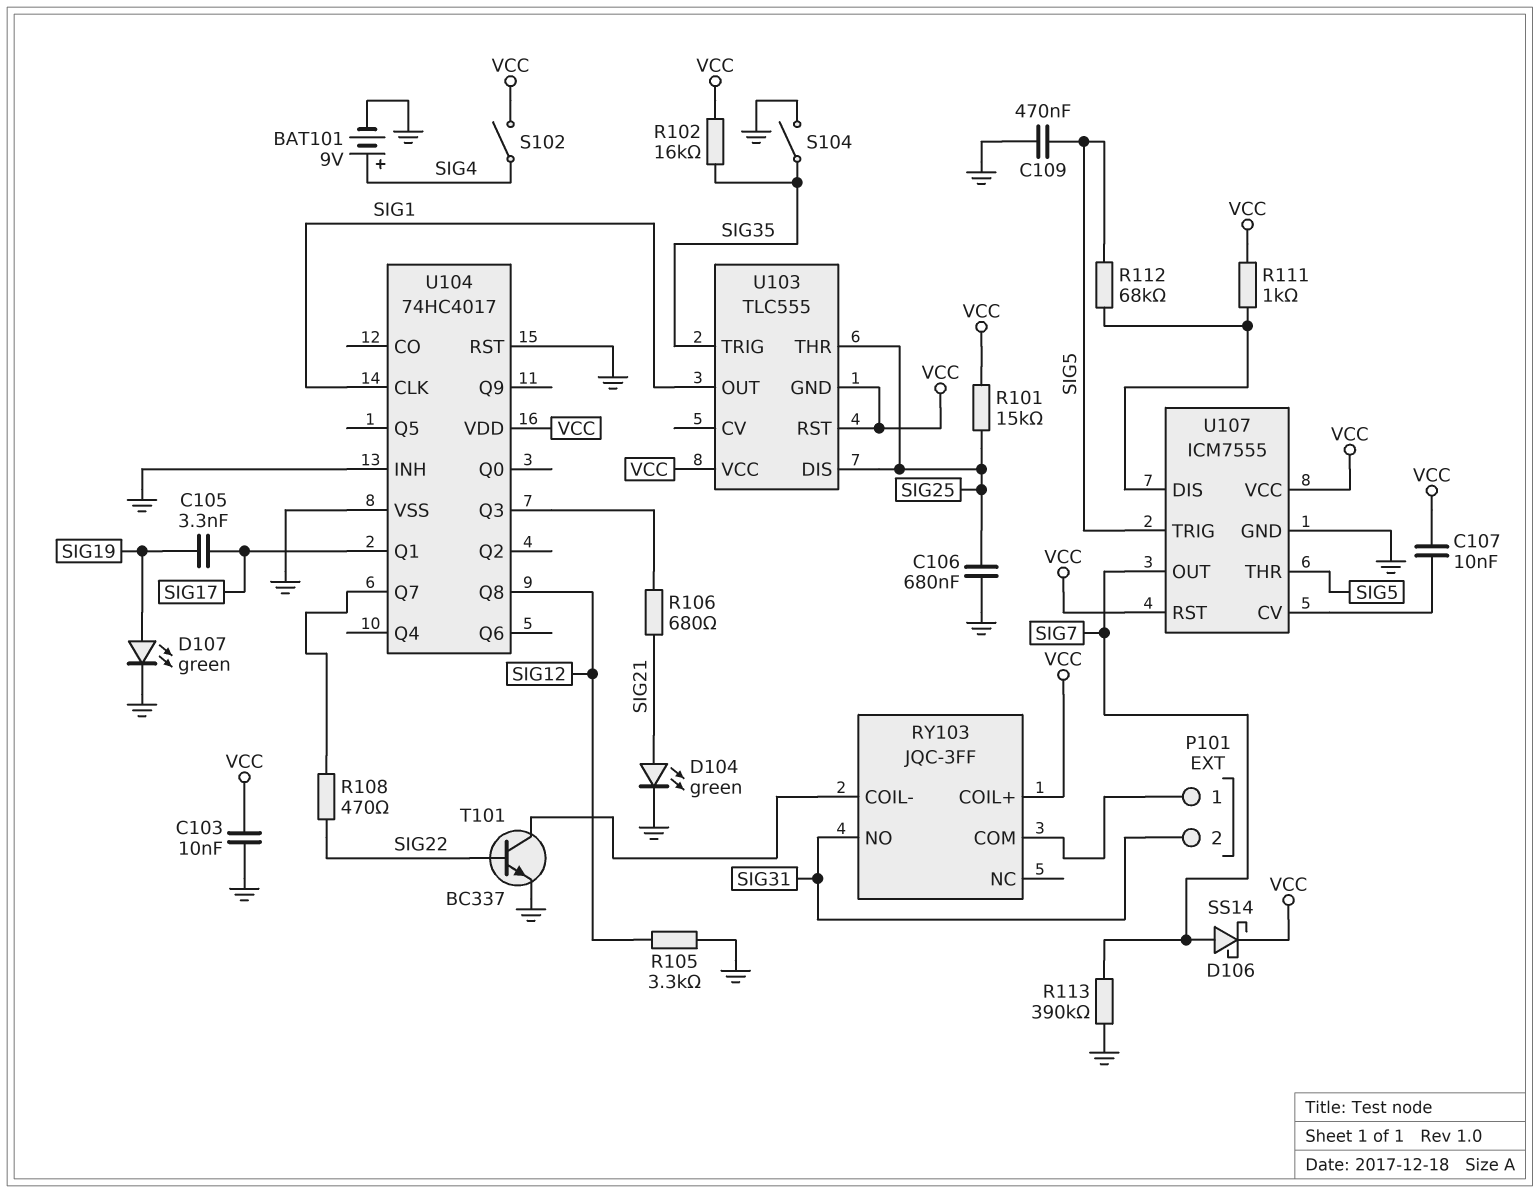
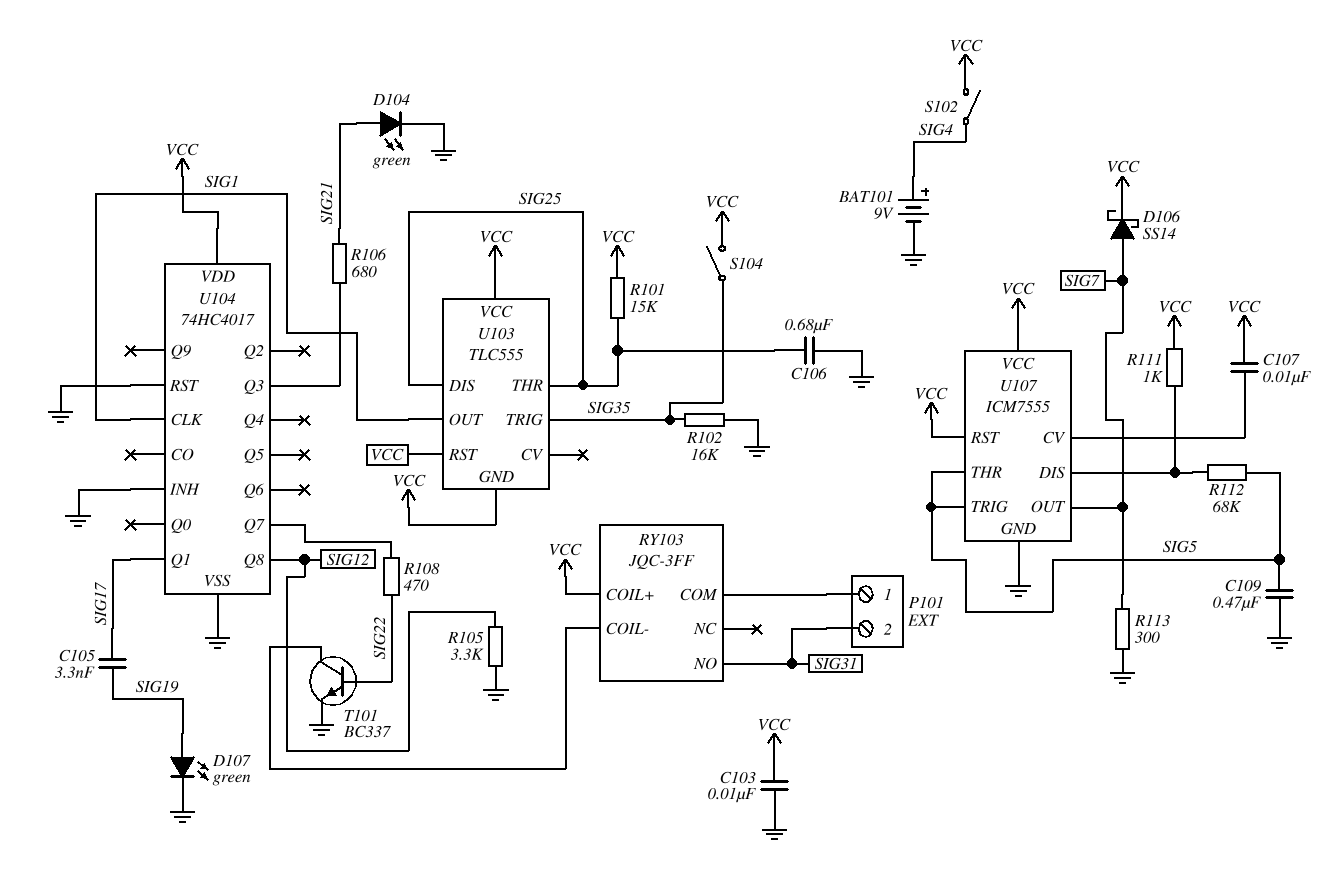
R102: 16k (SIG35, VCC) -> 16k (GND, SIG35)
R113: 390k (GND, SIG7) -> 300 (GND, SIG7)
S104: switch (GND, SIG35) -> switch (SIG35, VCC)

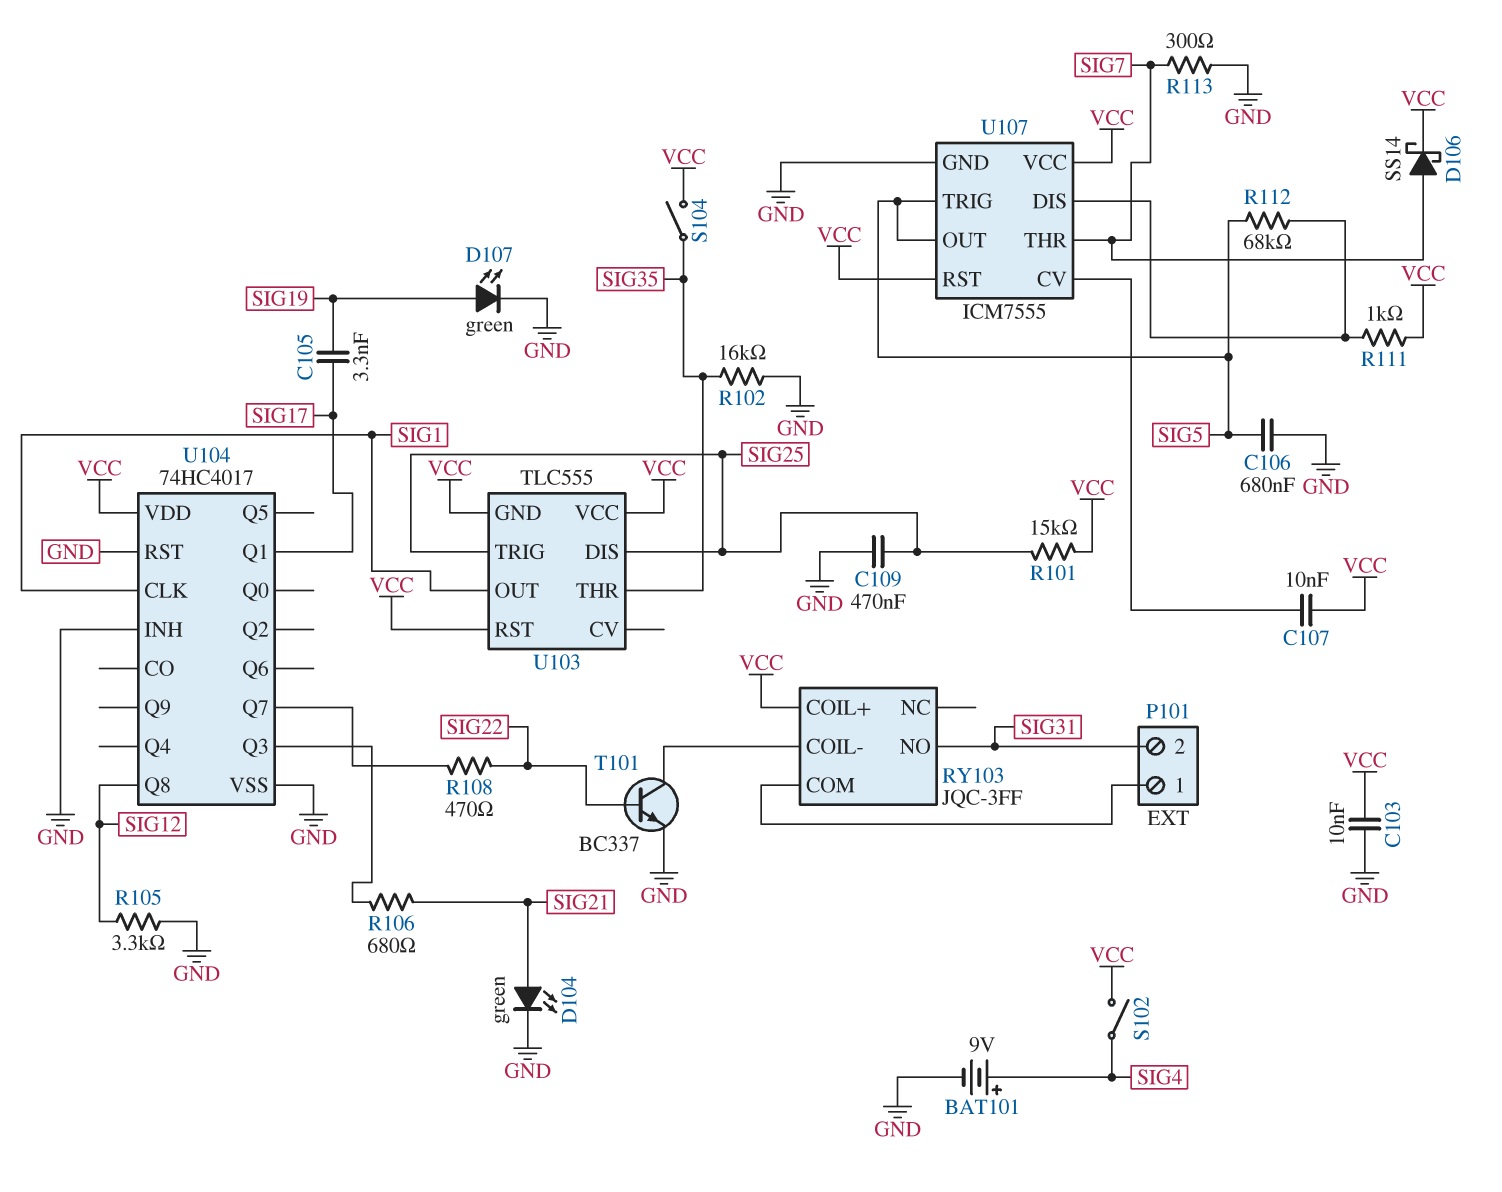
C106: 680nF (GND, SIG25) -> 680nF (GND, SIG5)
C109: 470nF (GND, SIG5) -> 470nF (GND, SIG25)
U103 pin THR: SIG25 -> SIG35
U103 pin TRIG: SIG35 -> SIG25
U107 pin OUT: SIG7 -> SIG5
U107 pin THR: SIG5 -> SIG7

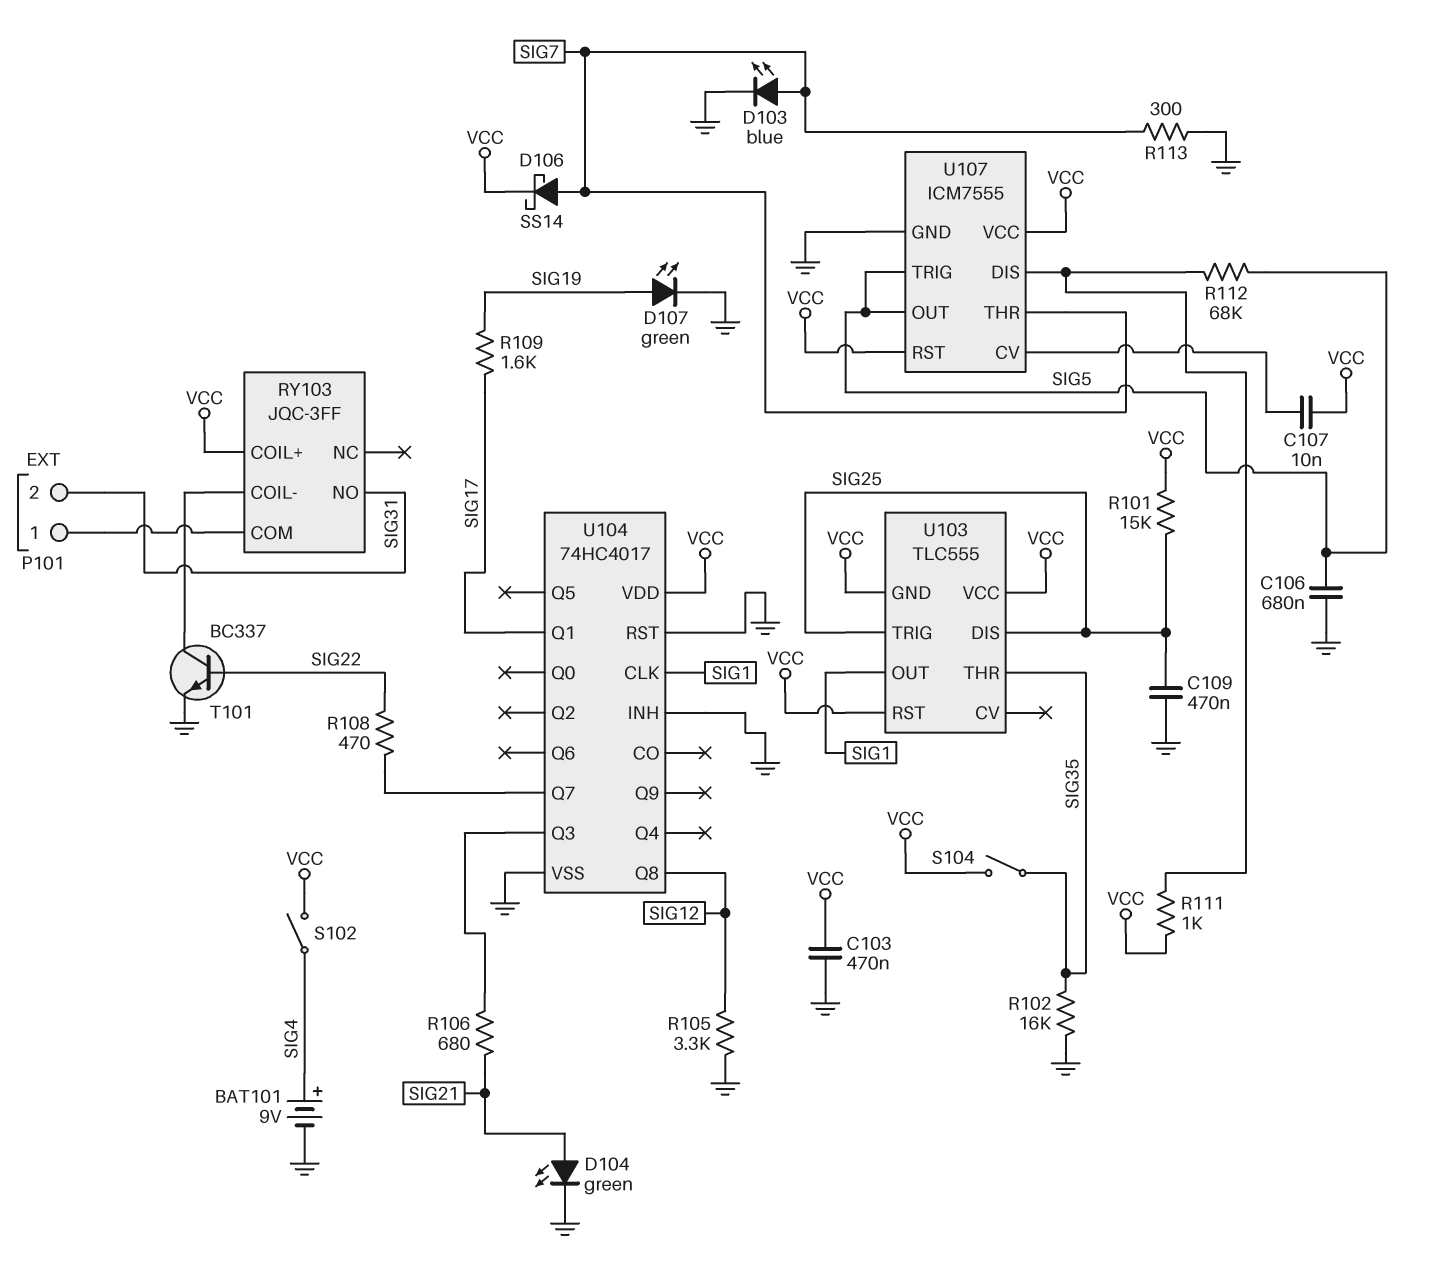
C103: 10nF (GND, VCC) -> 470nF (GND, VCC)
C105: 3.3nF (SIG17, SIG19) -> none
D103: none -> LED blue (A SIG7, K GND)
R109: none -> 1.6k (SIG17, SIG19)

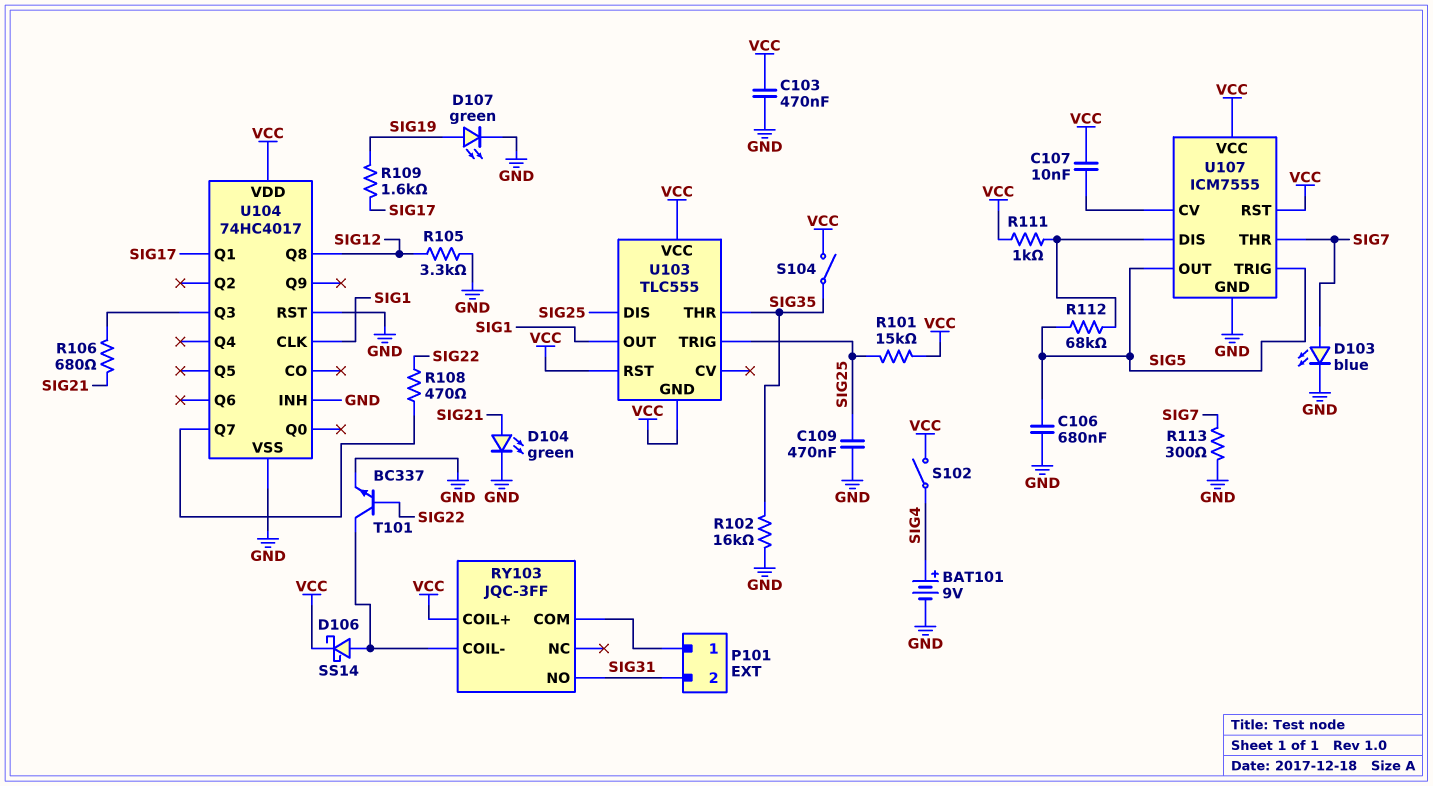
D106: schottky SS14 (A SIG7, K VCC) -> schottky SS14 (A RY103/COIL-, K VCC)

